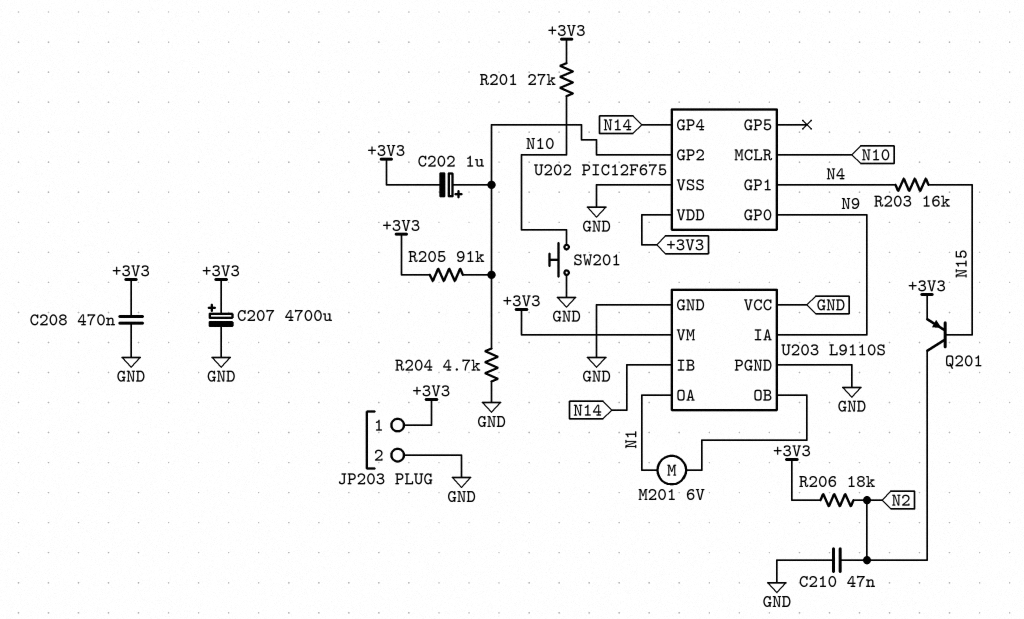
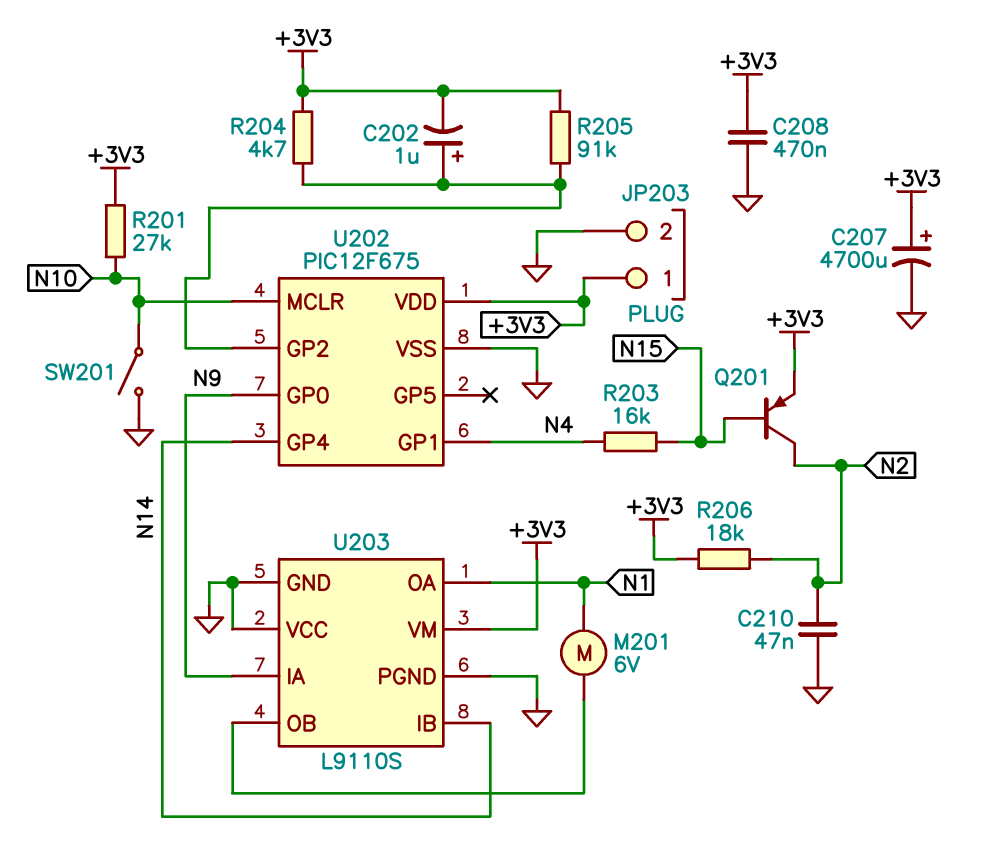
R204: 4.7k (GND, U202/GP2) -> 4.7k (+3V3, U202/GP2)
SW201: button (GND, N10) -> switch (GND, N10)

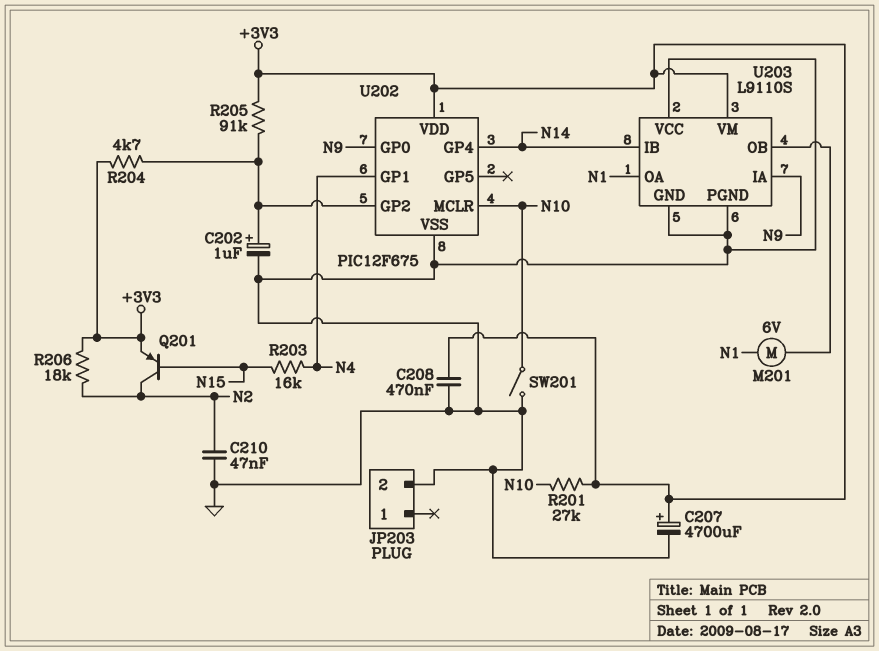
C202: 1uF (plus U202/GP2, minus +3V3) -> 1uF (plus U202/GP2, minus GND)
JP203 pin 1: +3V3 -> none

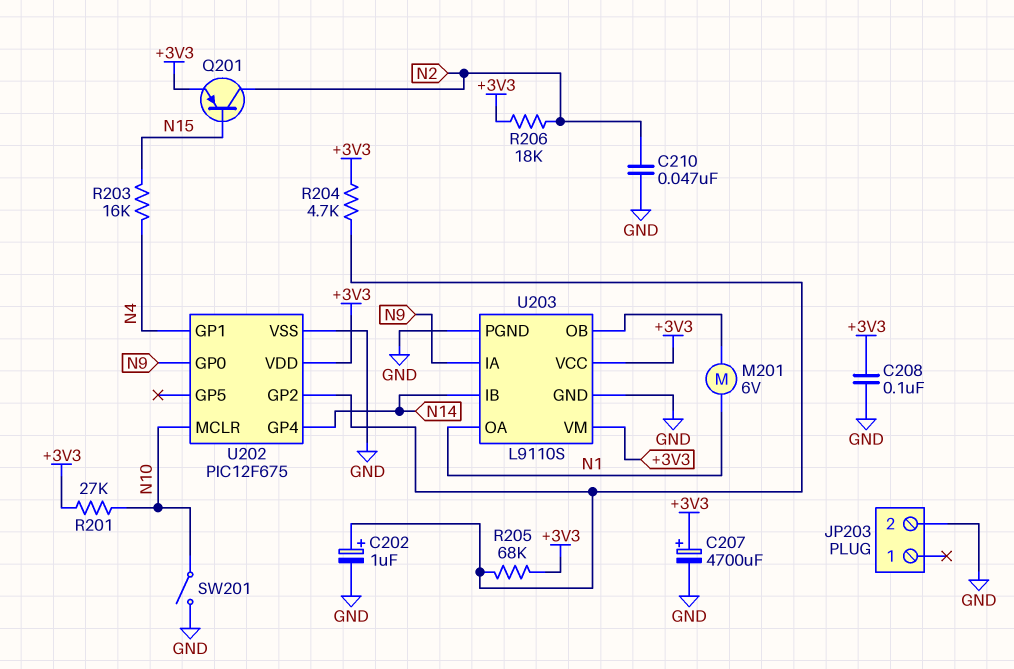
C208: 470nF (+3V3, GND) -> 100nF (+3V3, GND)
R205: 91k (+3V3, U202/GP2) -> 68k (+3V3, U202/GP2)
U203 pin VCC: GND -> +3V3

